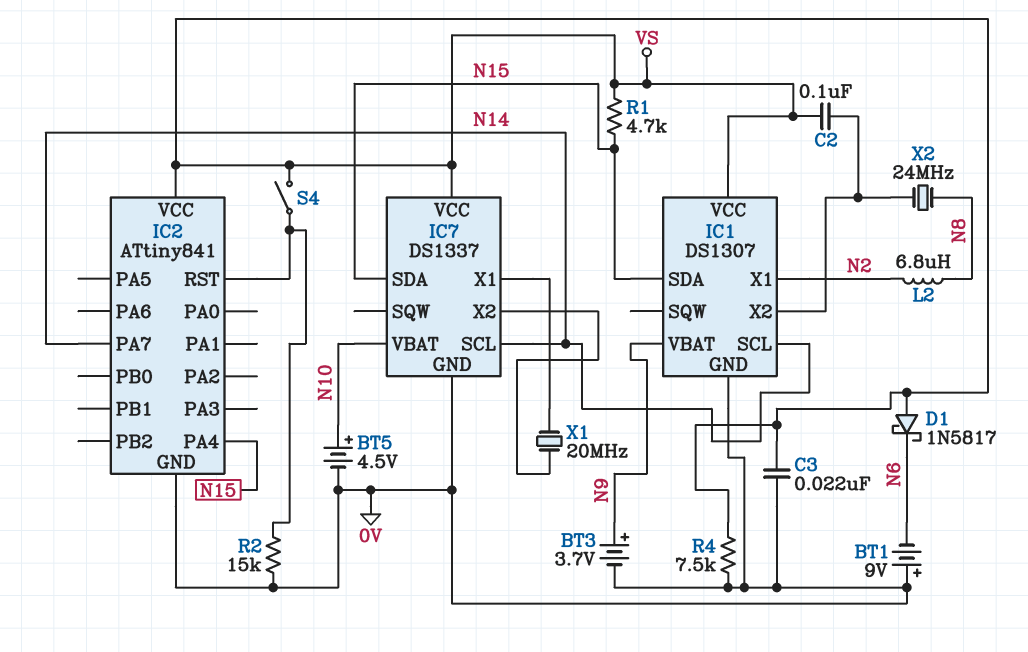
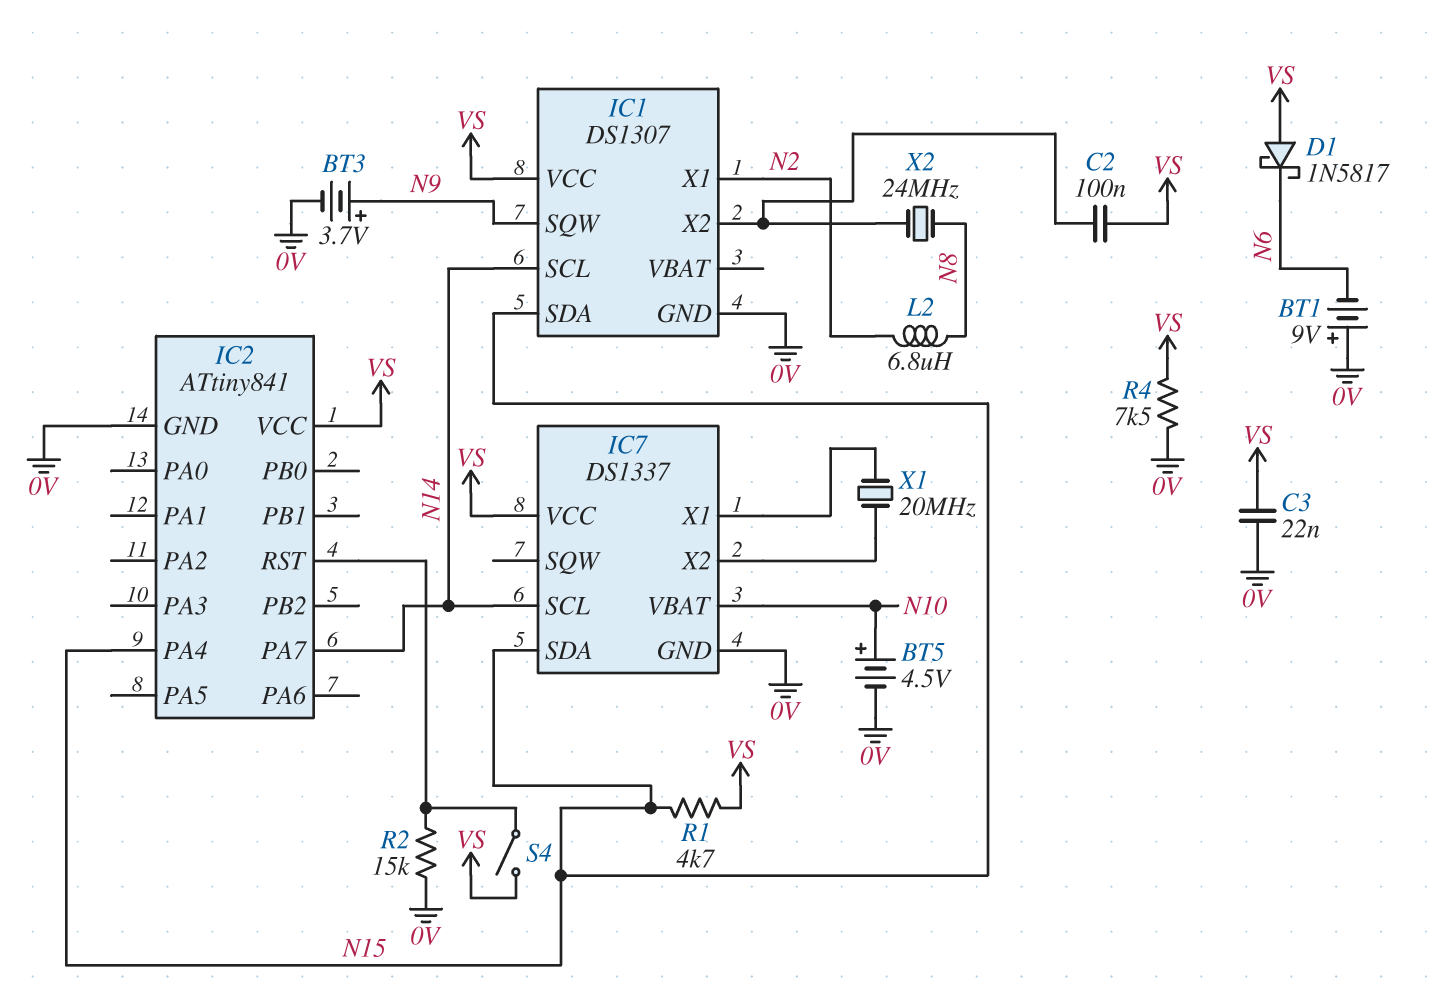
IC1 pin SQW: none -> N9
IC1 pin VBAT: N9 -> none

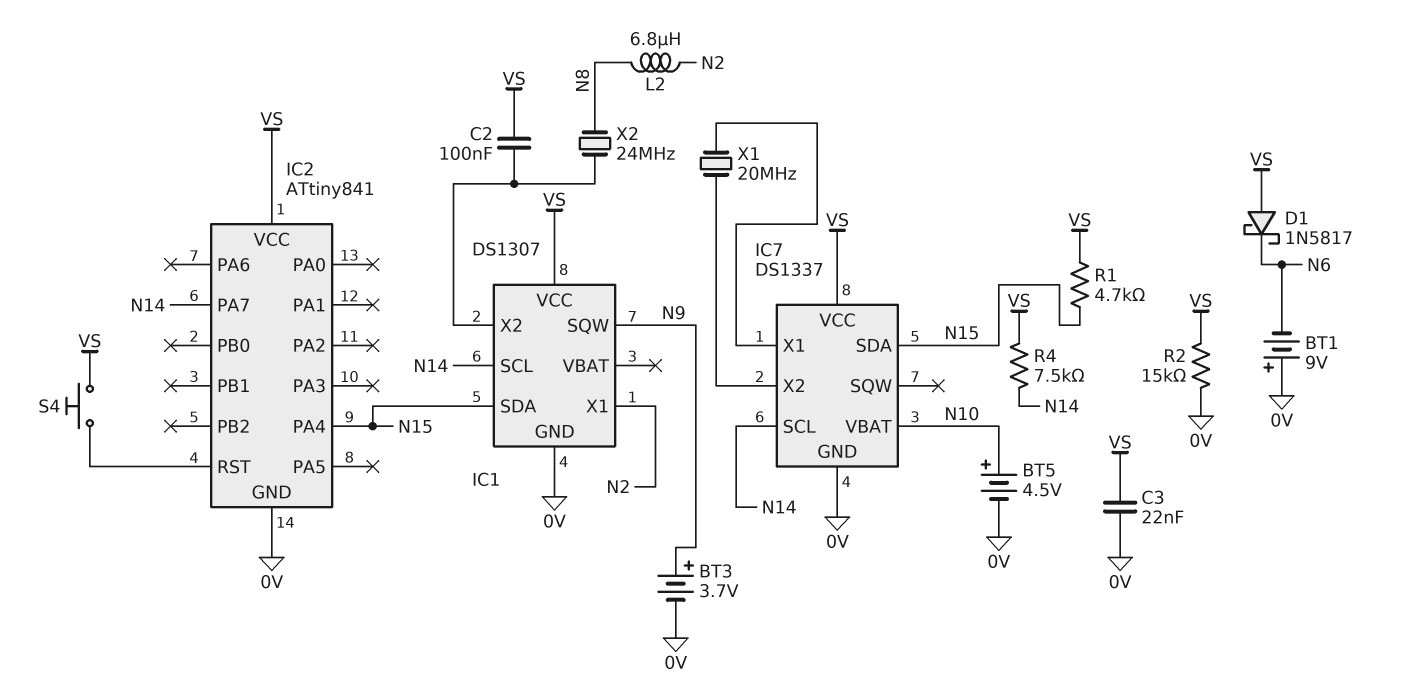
R2: 15k (0V, IC2/RST) -> 15k (0V, VS)
R4: 7.5k (0V, VS) -> 7.5k (N14, VS)
S4: switch (IC2/RST, VS) -> button (IC2/RST, VS)

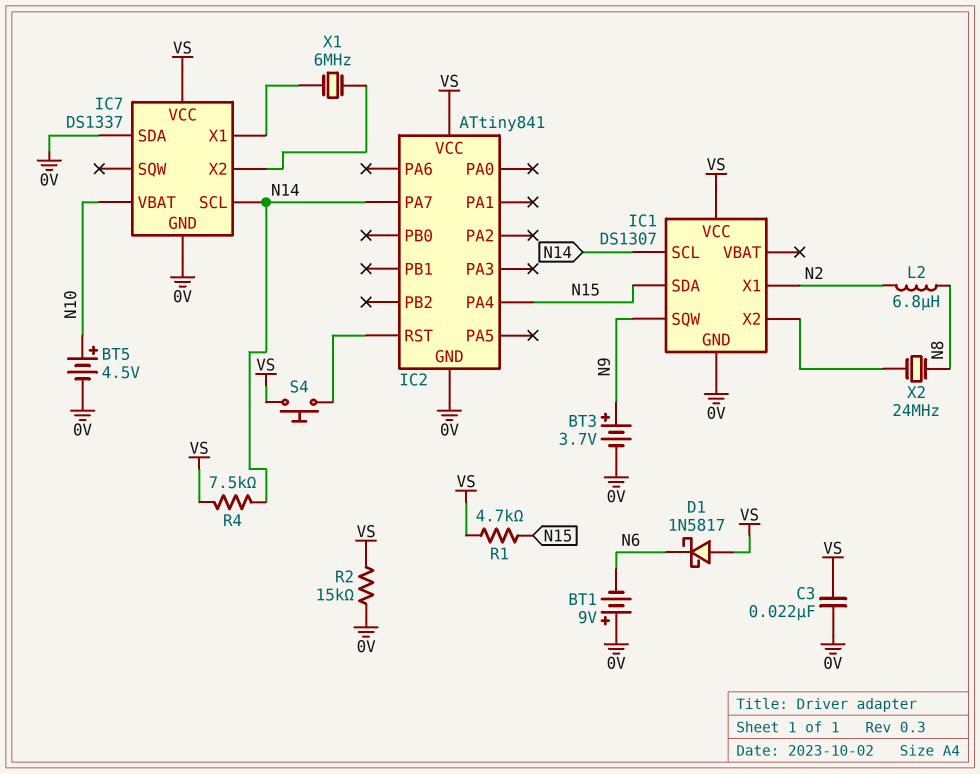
C2: 100nF (IC1/X2, VS) -> none
IC7 pin SDA: N15 -> 0V
X1: 20MHz (IC7/X1, IC7/X2) -> 6MHz (IC7/X1, IC7/X2)

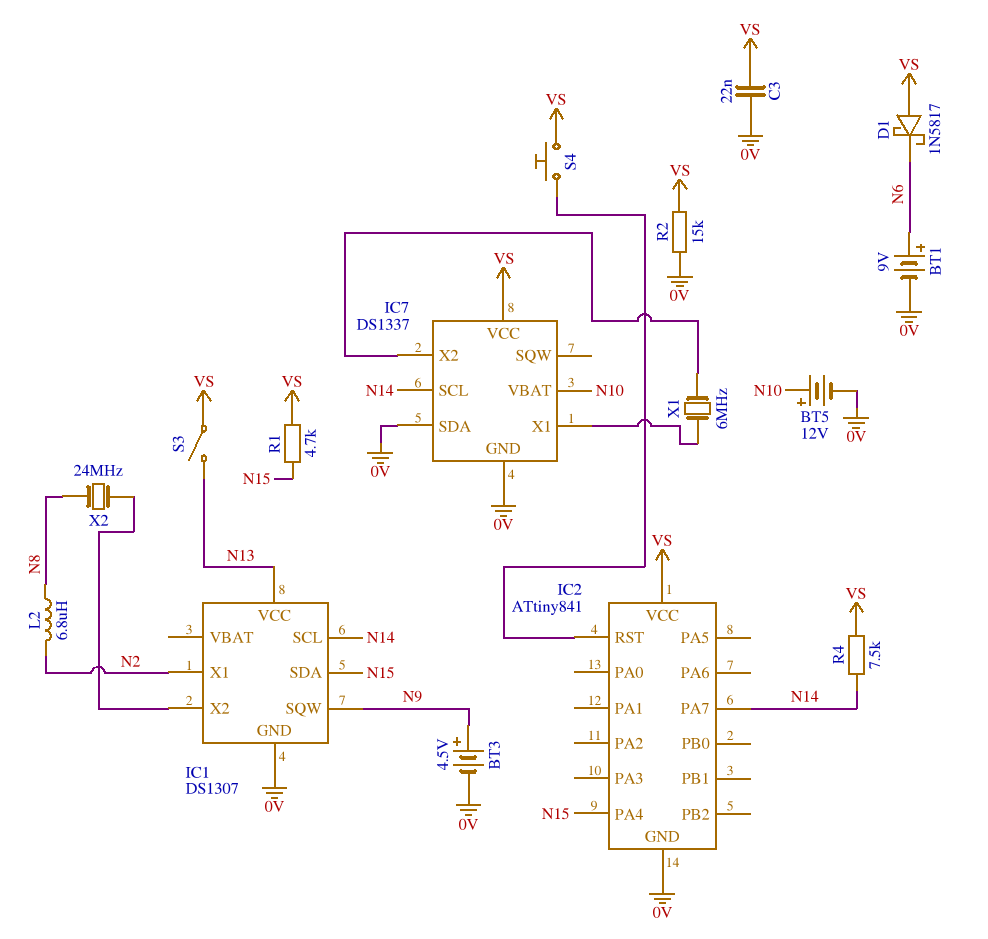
BT1: 9V (plus 0V, minus N6) -> 9V (plus N6, minus 0V)
BT3: 3.7V (plus N9, minus 0V) -> 4.5V (plus N9, minus 0V)
BT5: 4.5V (plus N10, minus 0V) -> 12V (plus N10, minus 0V)
IC1 pin VCC: VS -> N13
S3: none -> switch (N13, VS)

